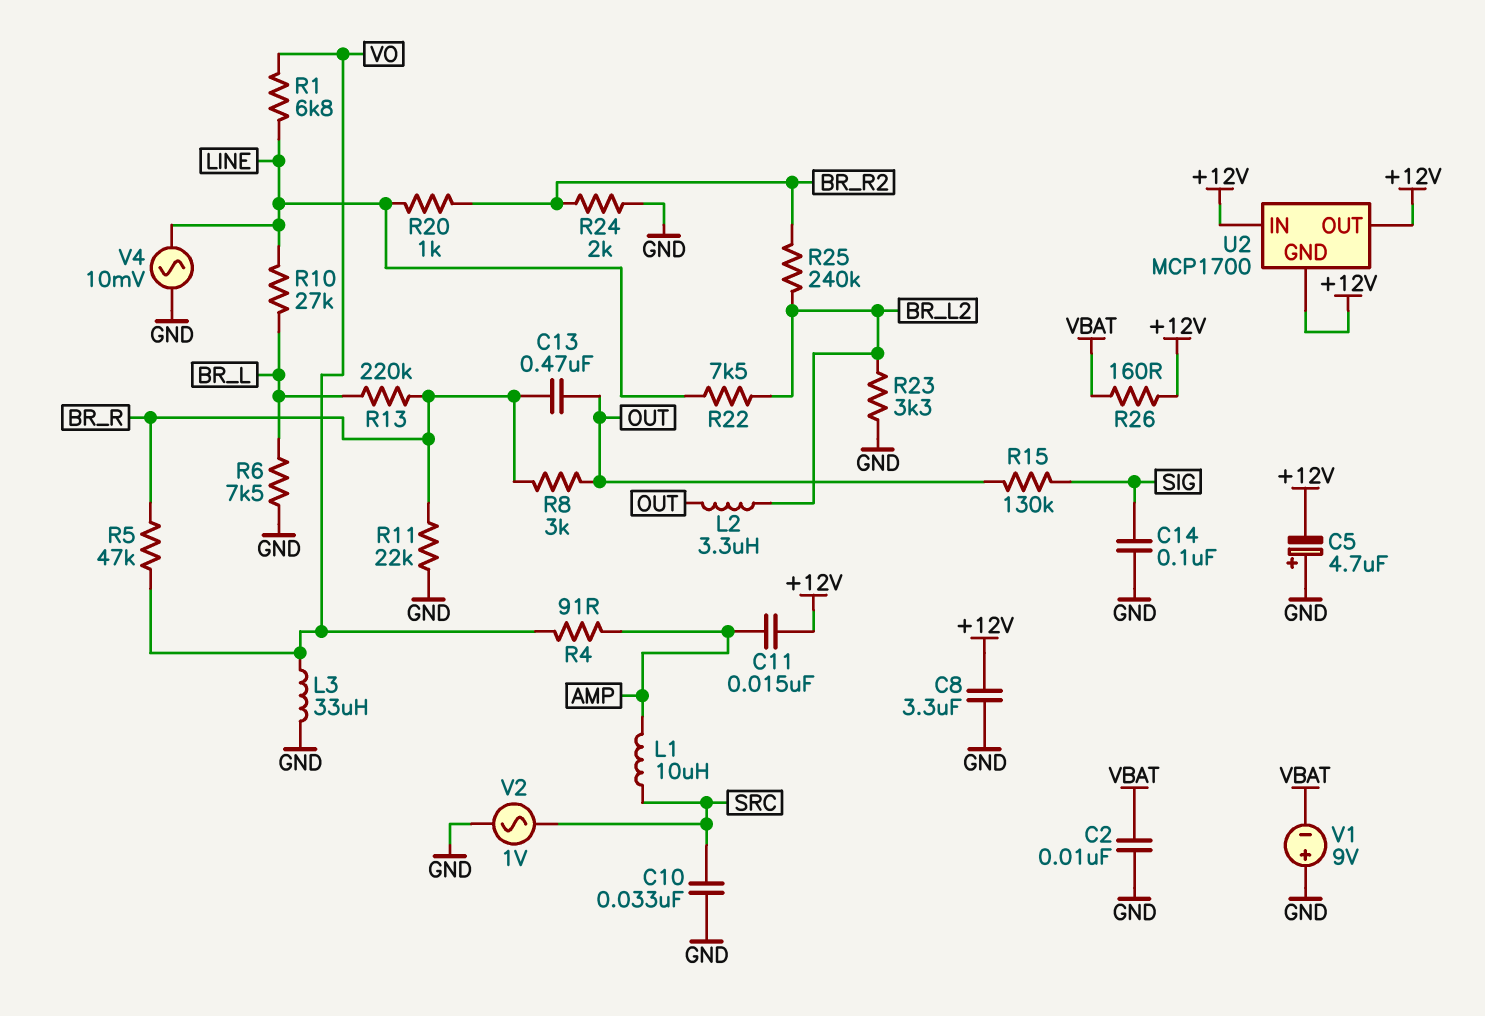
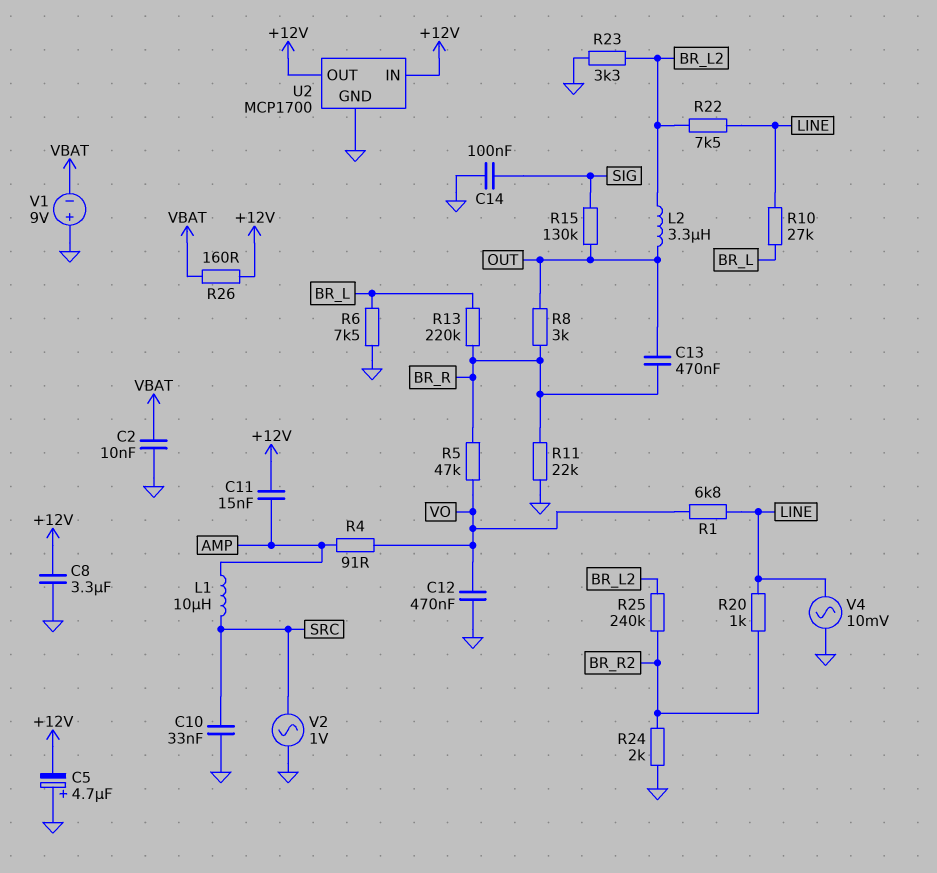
C12: none -> 470nF (GND, VO)
L3: 33uH (GND, VO) -> none
U2 pin GND: +12V -> GND

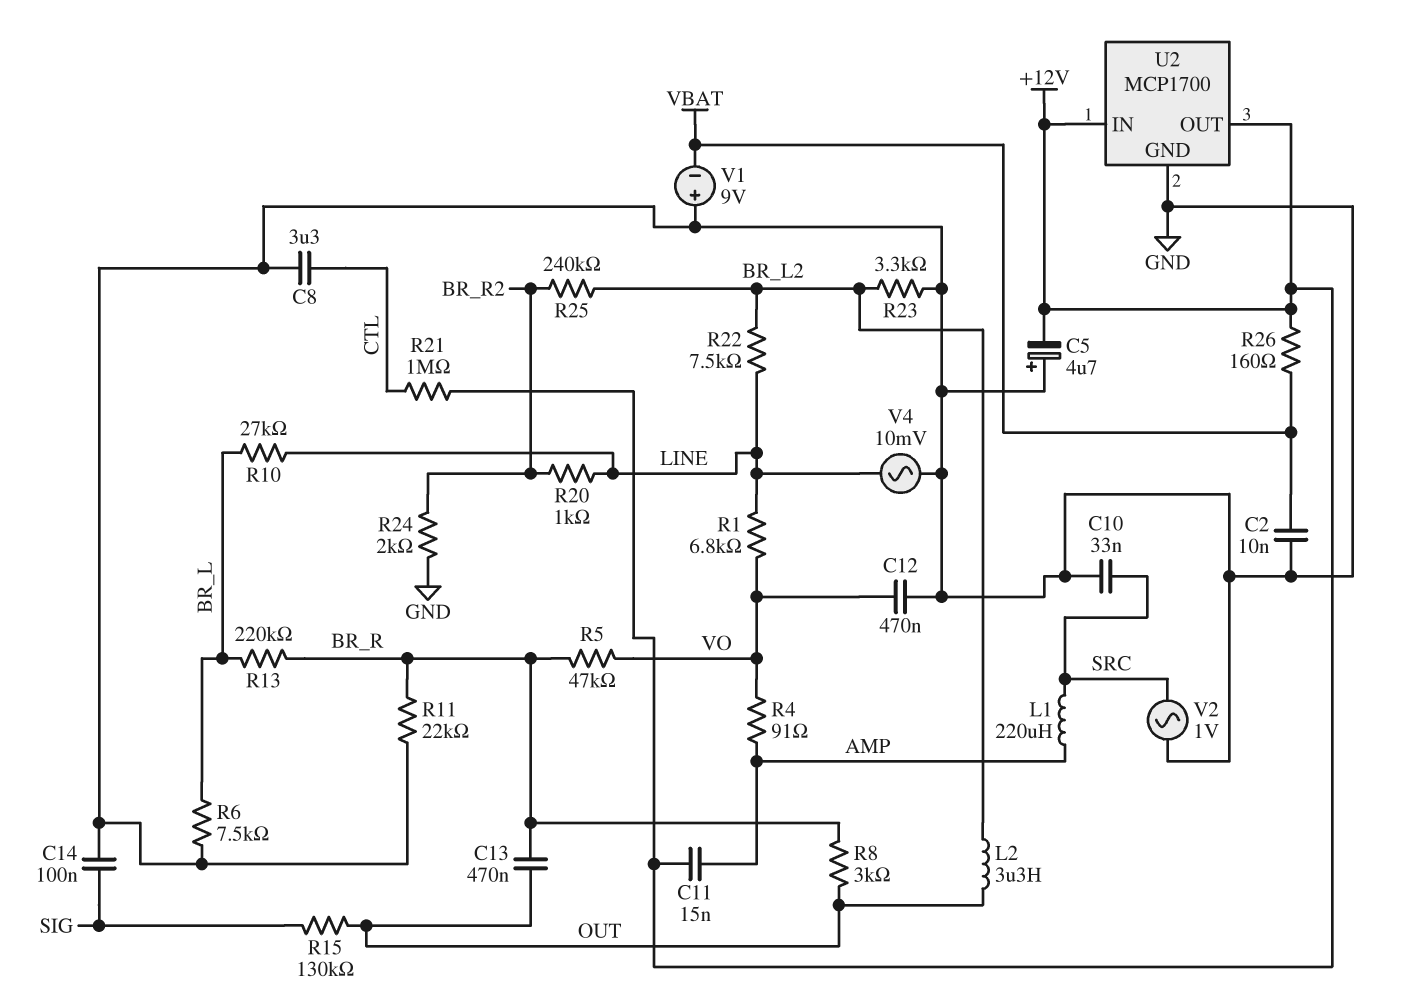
C8: 3.3uF (+12V, GND) -> 3.3uF (CTL, GND)
L1: 10uH (AMP, SRC) -> 220uH (AMP, SRC)
R21: none -> 1M (+12V, CTL)

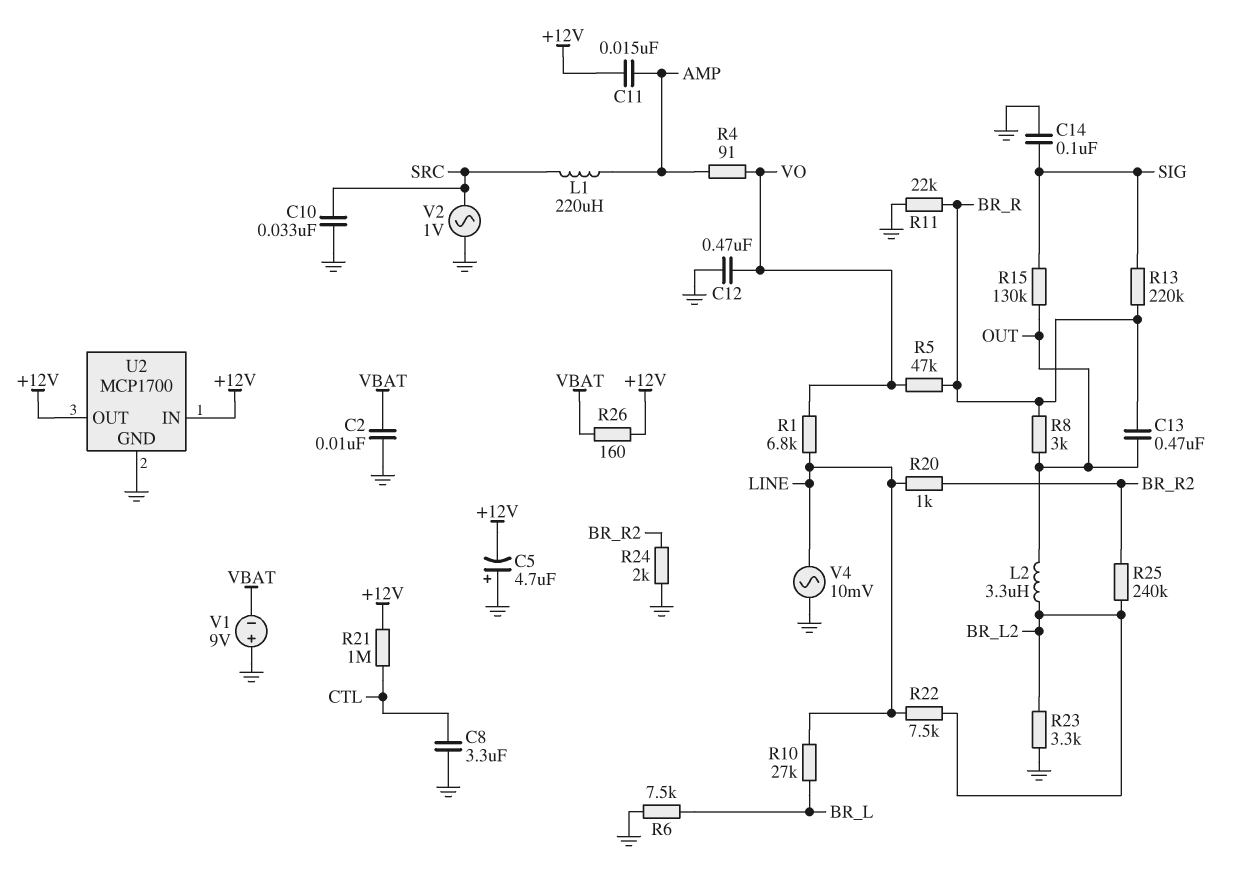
R13: 220k (BR_L, BR_R) -> 220k (BR_R, SIG)

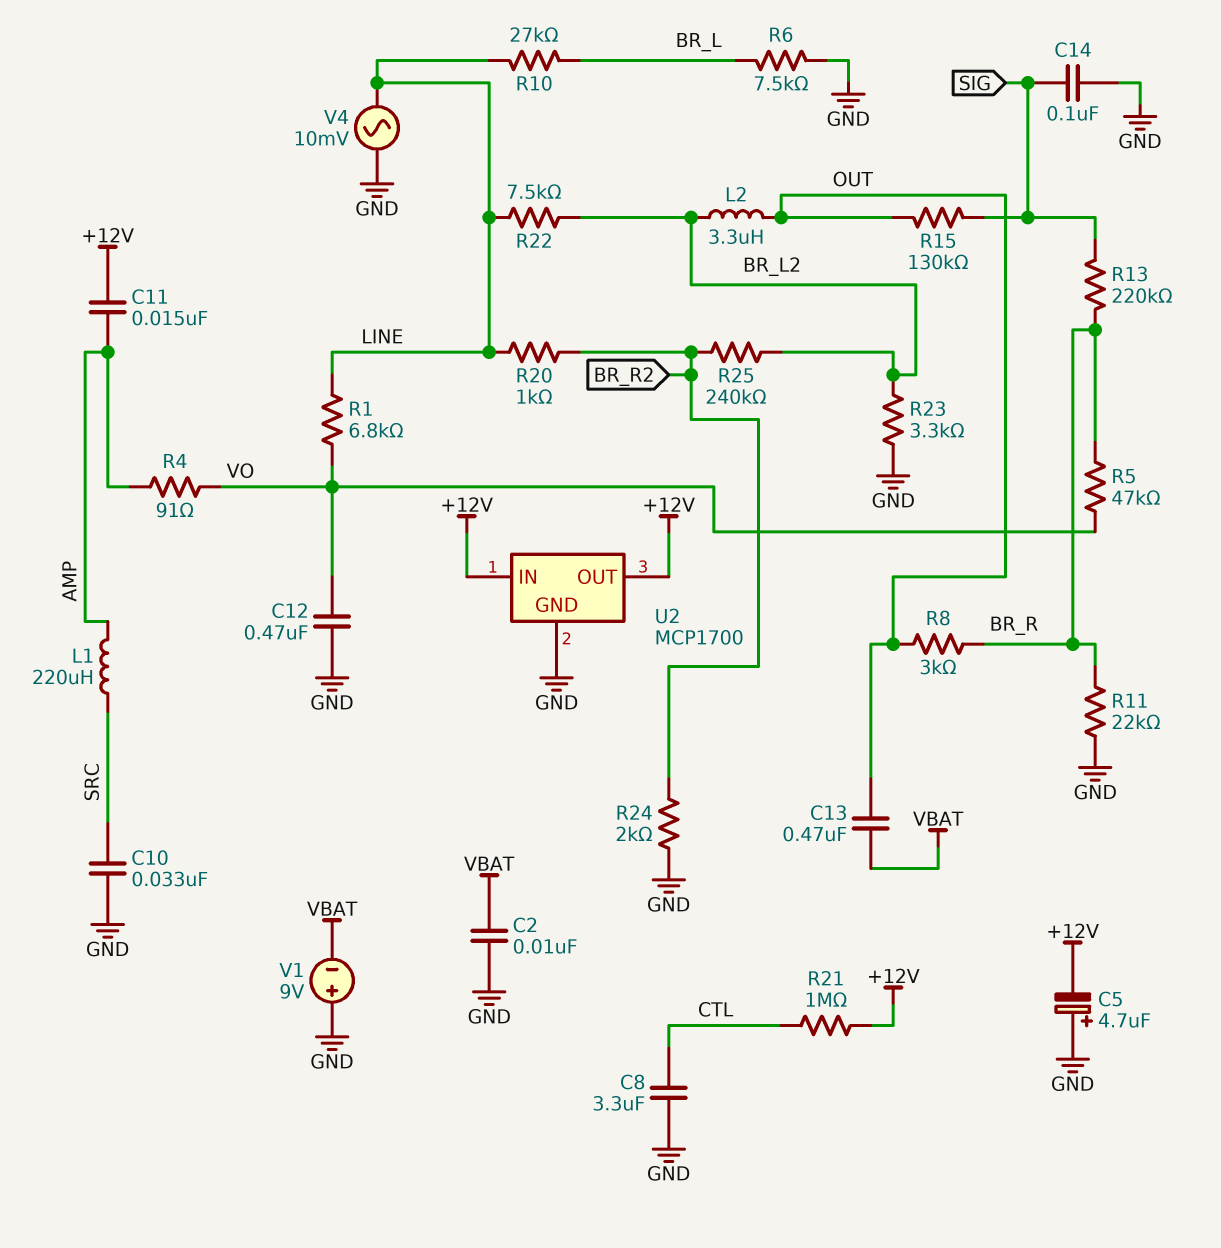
C13: 470nF (BR_R, OUT) -> 470nF (OUT, VBAT)
R26: 160 (+12V, VBAT) -> none
V2: AC 1V (GND, SRC) -> none

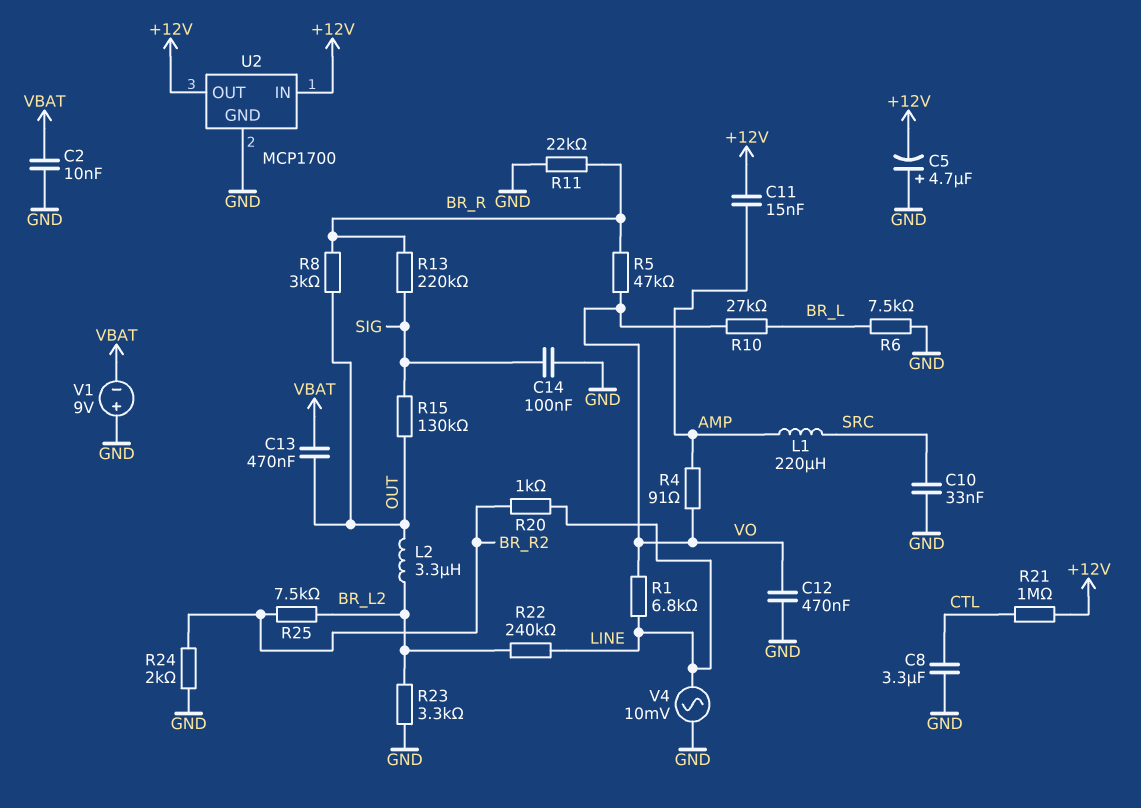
R10: 27k (BR_L, LINE) -> 27k (BR_L, VO)
R22: 7.5k (BR_L2, LINE) -> 240k (BR_L2, LINE)
R25: 240k (BR_L2, BR_R2) -> 7.5k (BR_L2, BR_R2)

